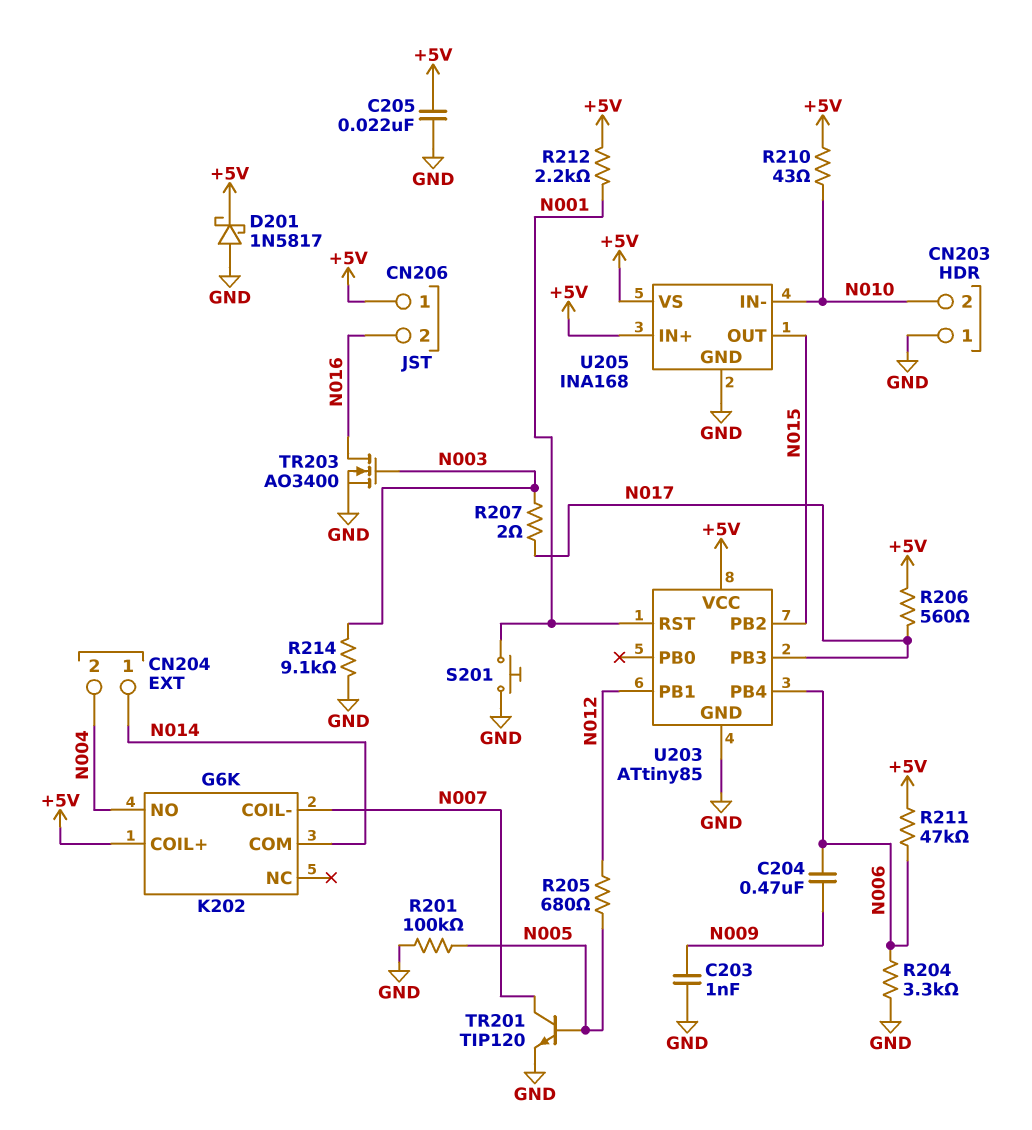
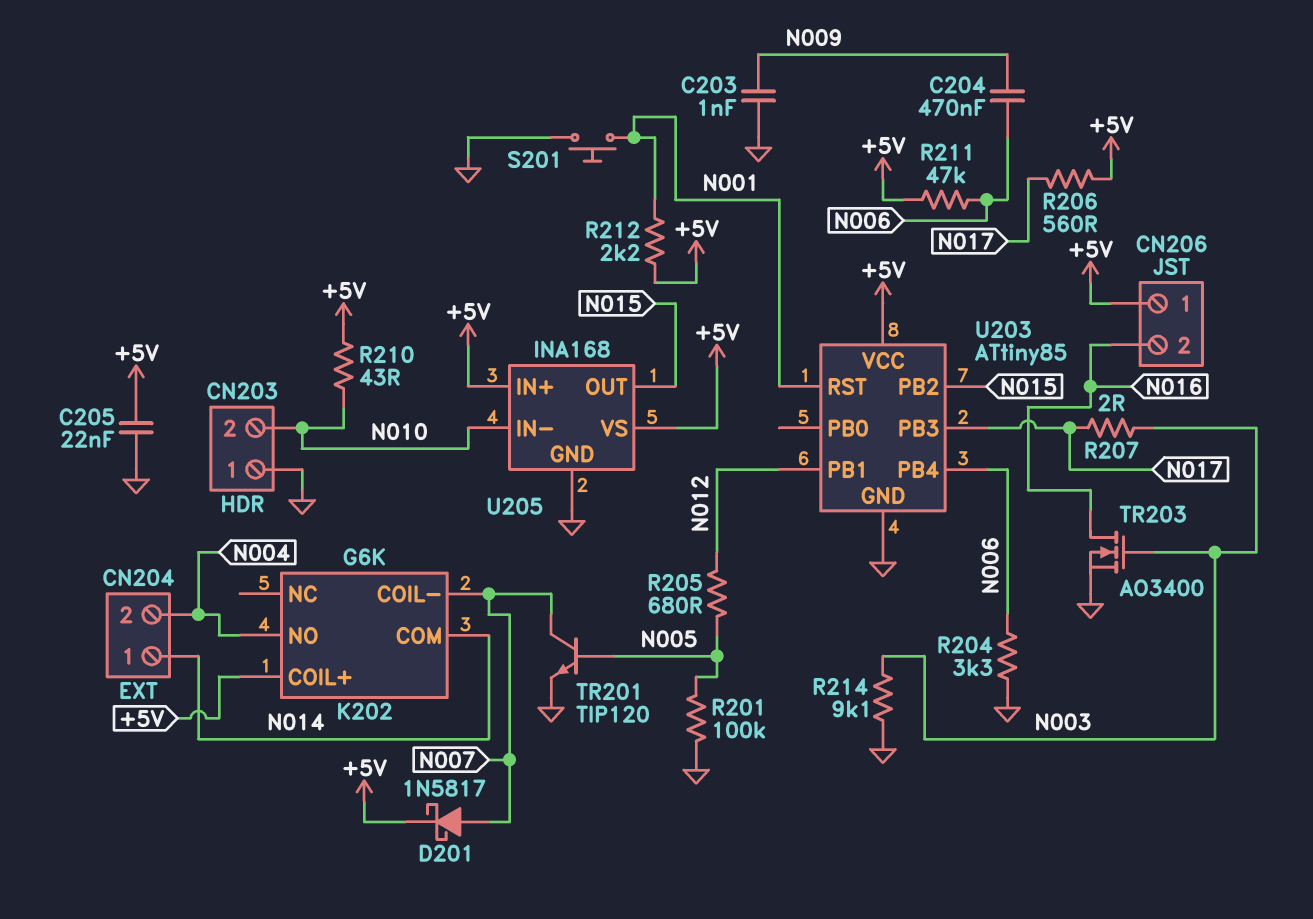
D201: schottky 1N5817 (A GND, K +5V) -> schottky 1N5817 (A N007, K +5V)

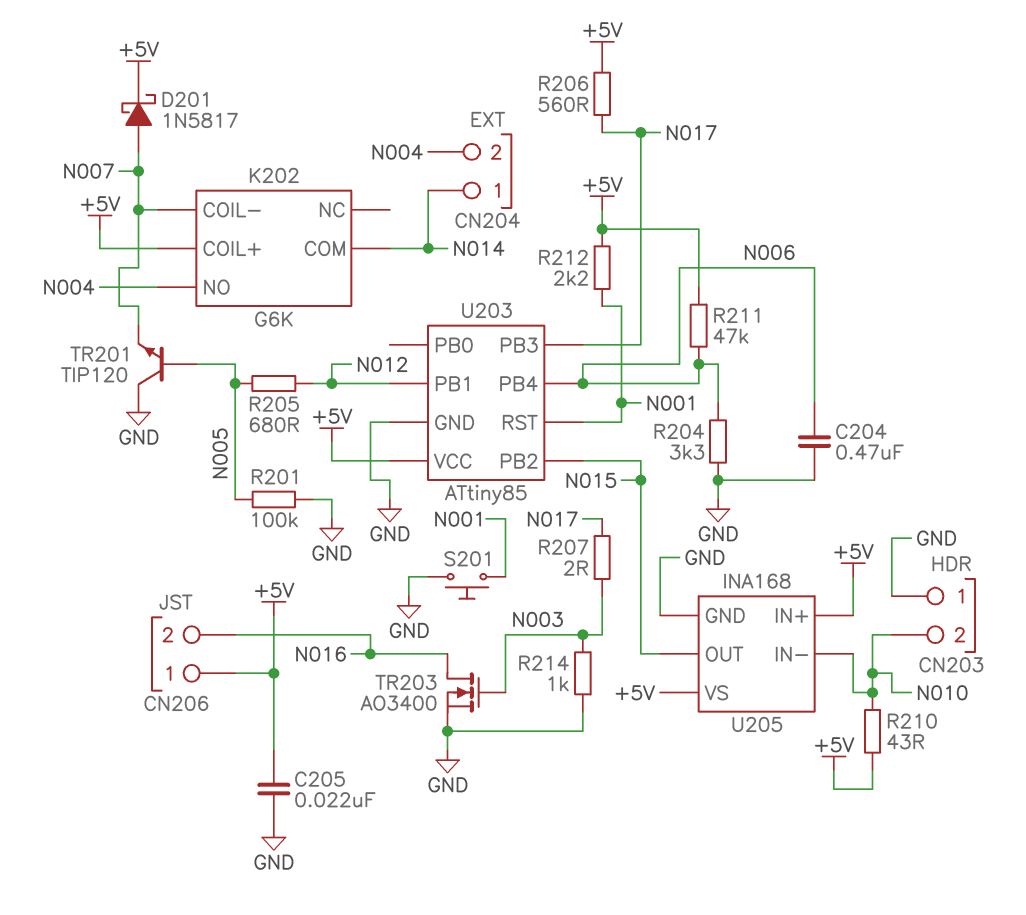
C203: 1nF (GND, N009) -> none
C204: 470nF (N006, N009) -> 470nF (GND, N006)
R214: 9.1k (GND, N003) -> 1k (GND, N003)
TR201: NPN TIP120 (B N005, C N007, E GND) -> NPN TIP120 (B N005, C GND, E N007)

